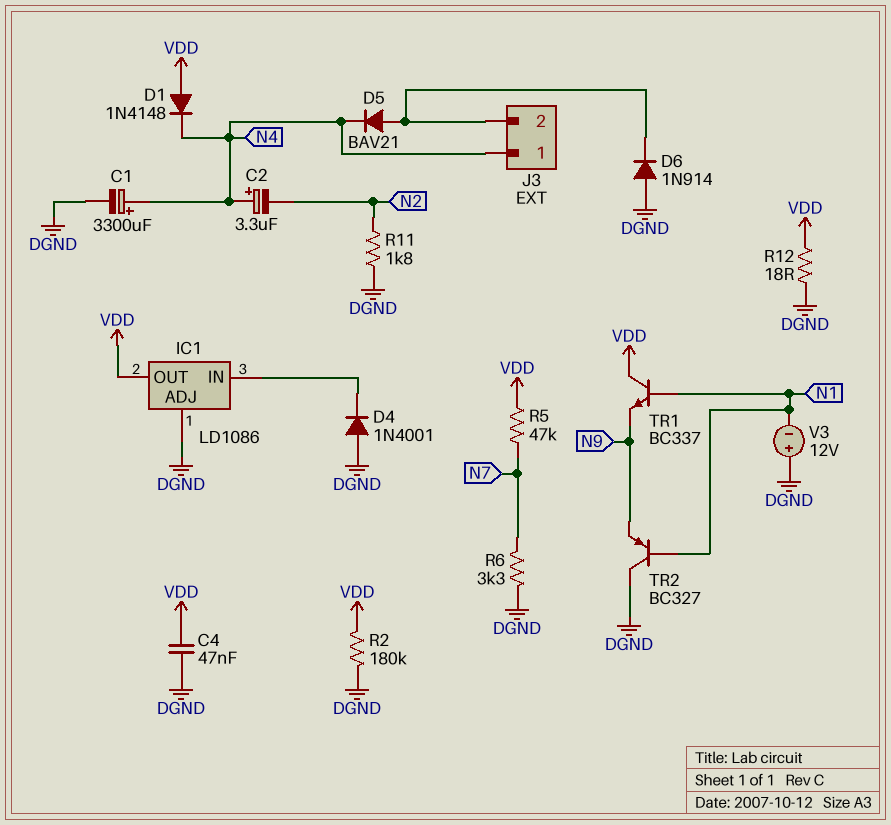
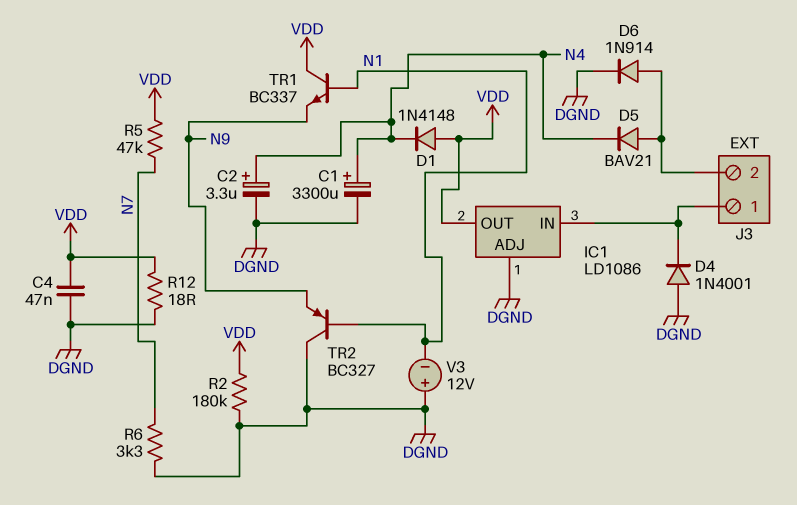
C2: 3.3uF (plus N4, minus N2) -> 3.3uF (plus N4, minus DGND)
D6: diode 1N914 (A DGND, K J3/2) -> diode 1N914 (A J3/2, K DGND)
J3 pin 1: N4 -> IC1/IN
R11: 1.8k (DGND, N2) -> none

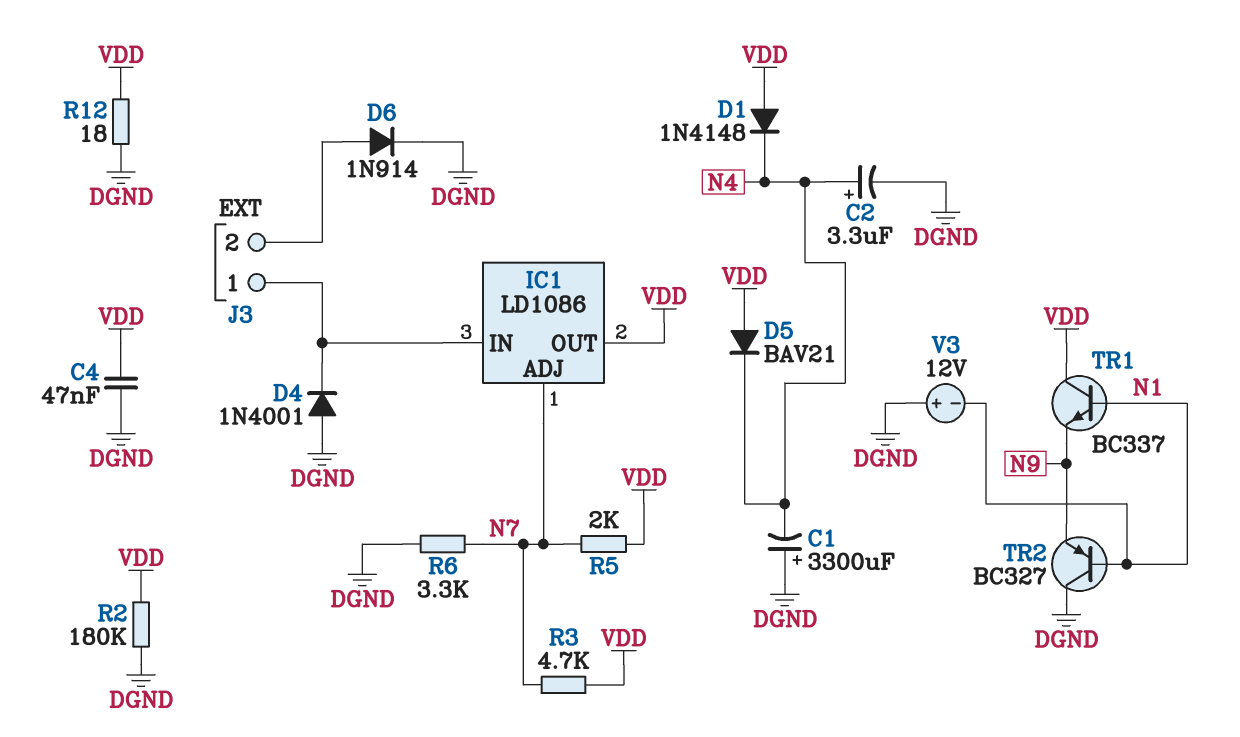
C1: 3300uF (plus N4, minus DGND) -> 3300uF (plus DGND, minus N4)
D5: diode BAV21 (A J3/2, K N4) -> diode BAV21 (A VDD, K N4)
IC1 pin ADJ: DGND -> N7
R3: none -> 4.7k (N7, VDD)
R5: 47k (N7, VDD) -> 2k (N7, VDD)

